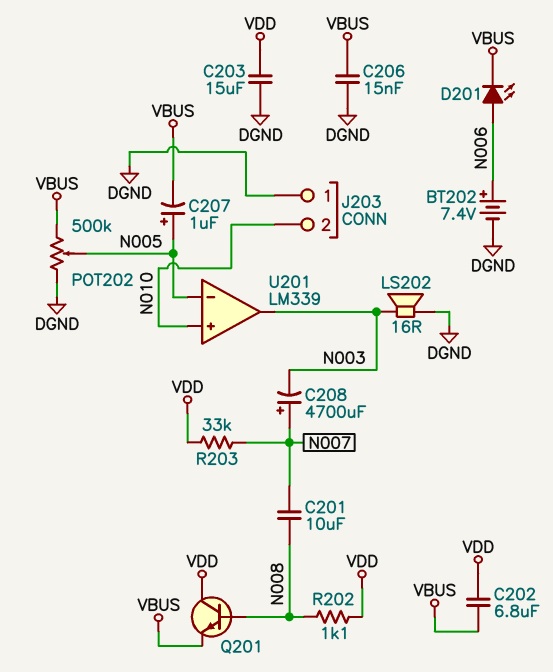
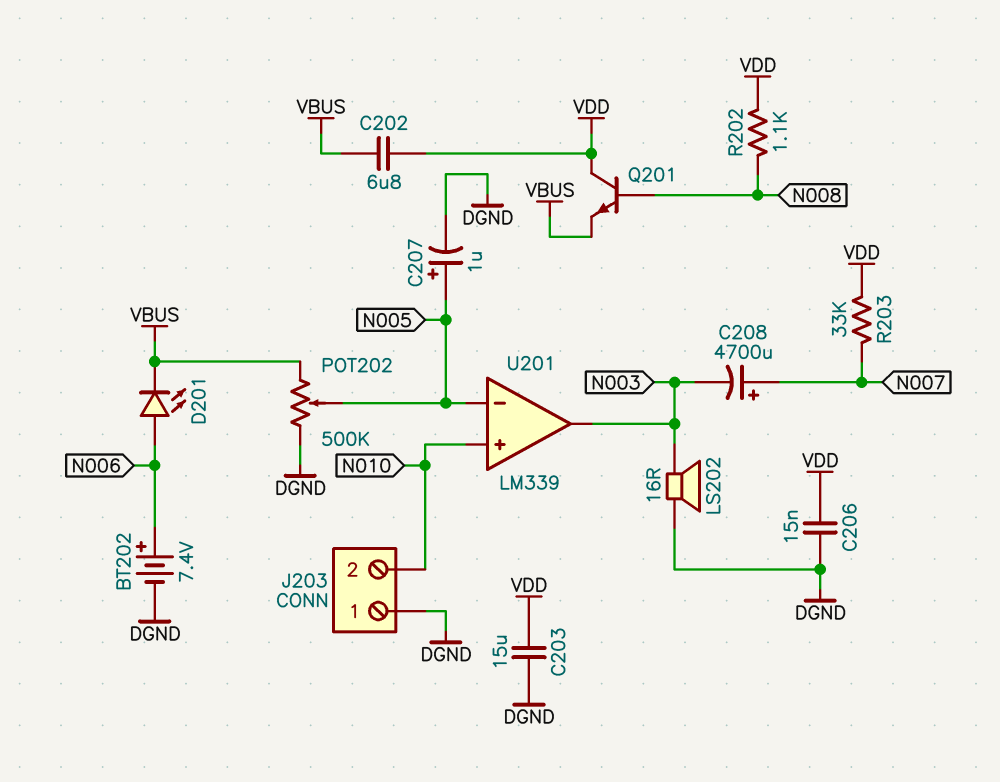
C201: 10uF (N007, N008) -> none
C206: 15nF (DGND, VBUS) -> 15nF (DGND, VDD)
C207: 1uF (plus N005, minus VBUS) -> 1uF (plus N005, minus DGND)

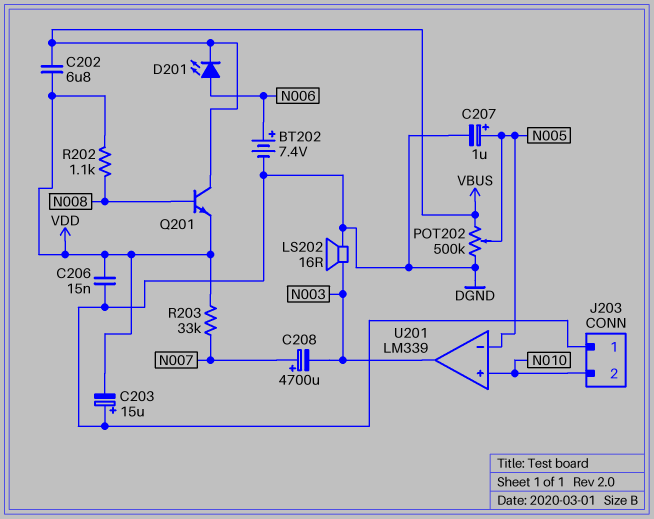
C203: 15uF (DGND, VDD) -> 15uF (plus DGND, minus VDD)
Q201: NPN (B N008, C VDD, E VBUS) -> NPN (B N008, C VBUS, E VDD)

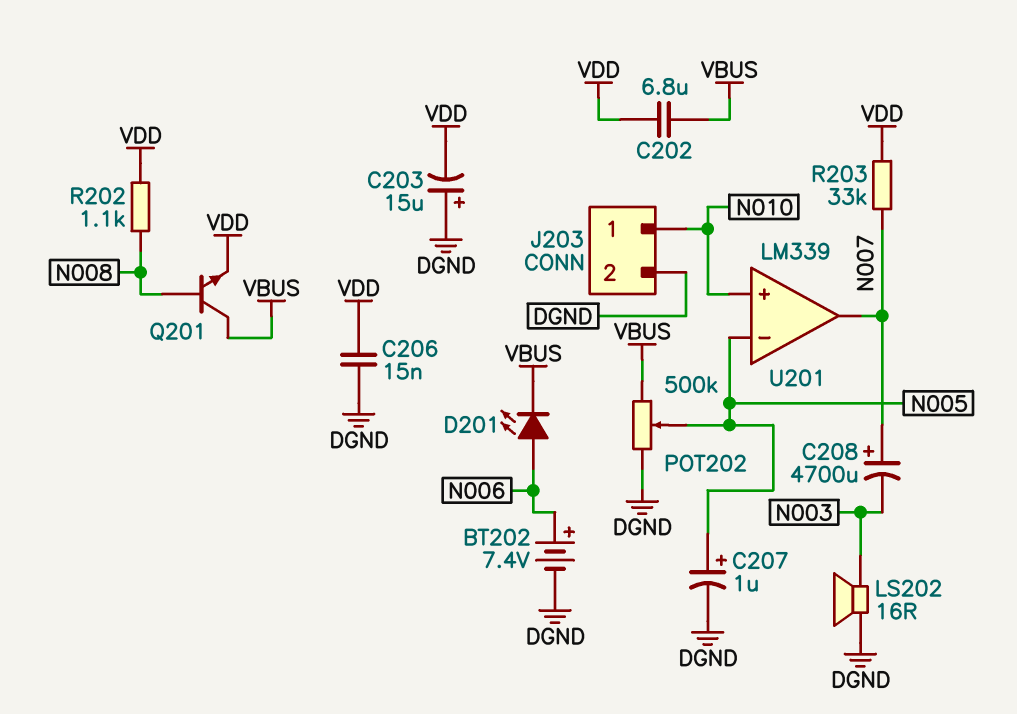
J203 pin 1: DGND -> N010
J203 pin 2: N010 -> DGND
U201 pin out: N003 -> N007

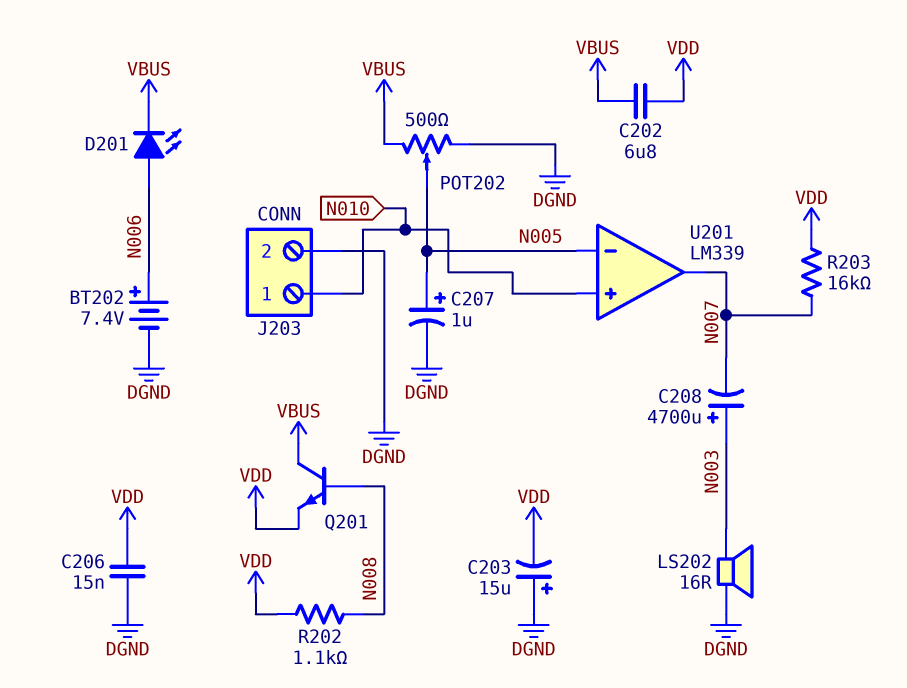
C208: 4700uF (plus N007, minus N003) -> 4700uF (plus N003, minus N007)
POT202: 500k (DGND, VBUS, wiper N005) -> 500 (DGND, VBUS, wiper N005)
R203: 33k (N007, VDD) -> 16k (N007, VDD)

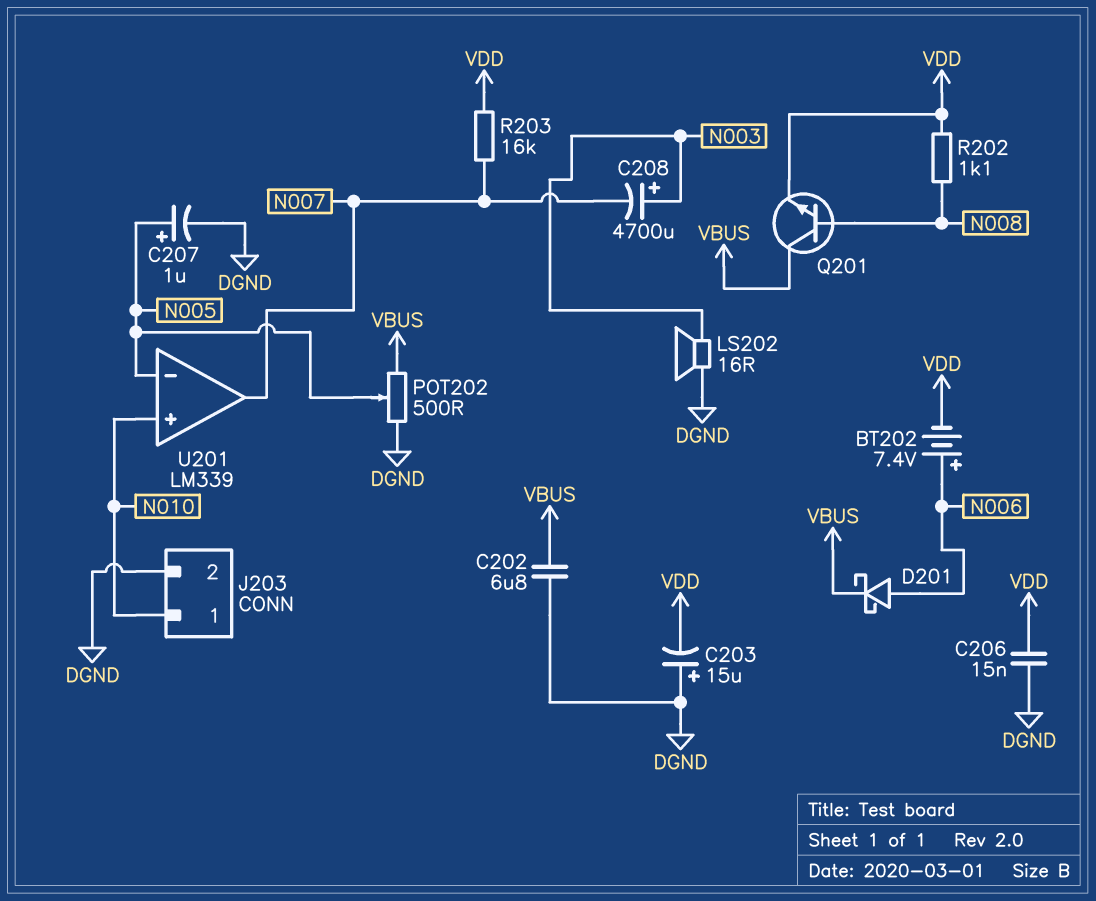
BT202: 7.4V (plus N006, minus DGND) -> 7.4V (plus N006, minus VDD)
C202: 6.8uF (VBUS, VDD) -> 6.8uF (DGND, VBUS)
D201: LED (A N006, K VBUS) -> schottky (A N006, K VBUS)

